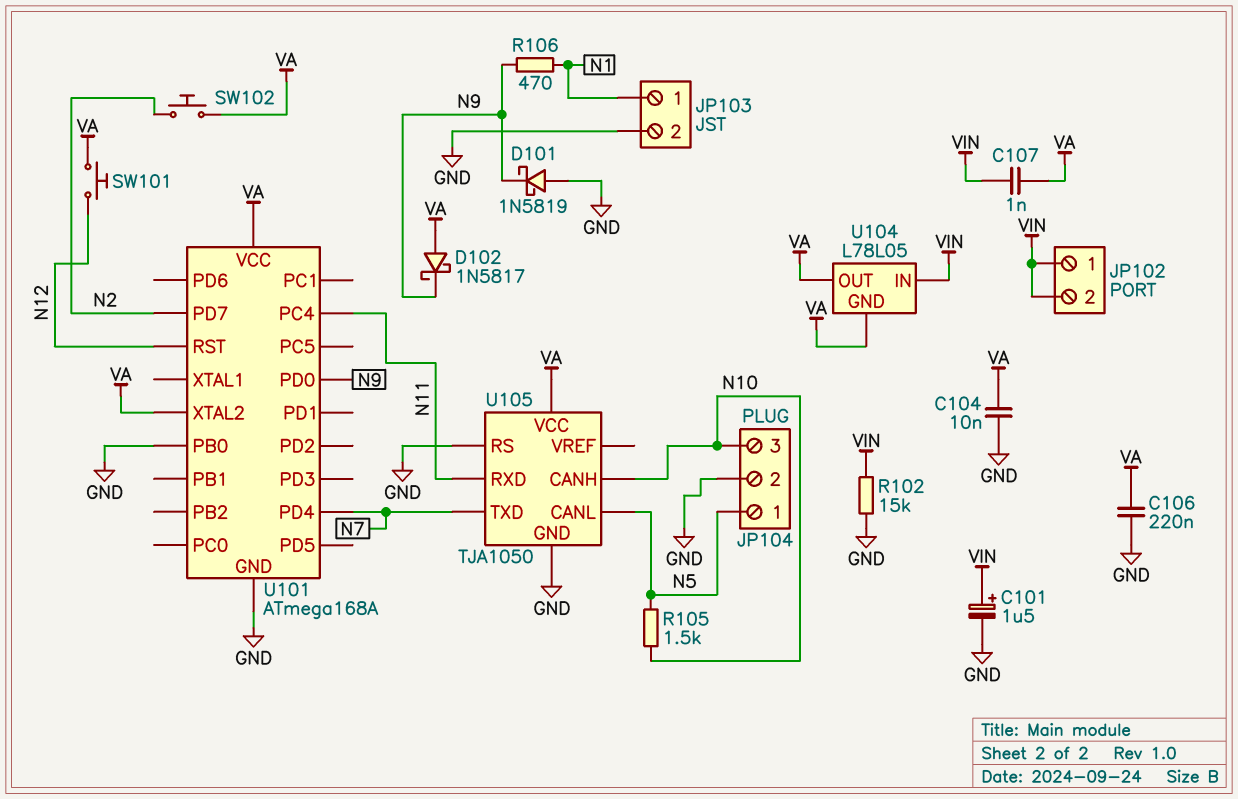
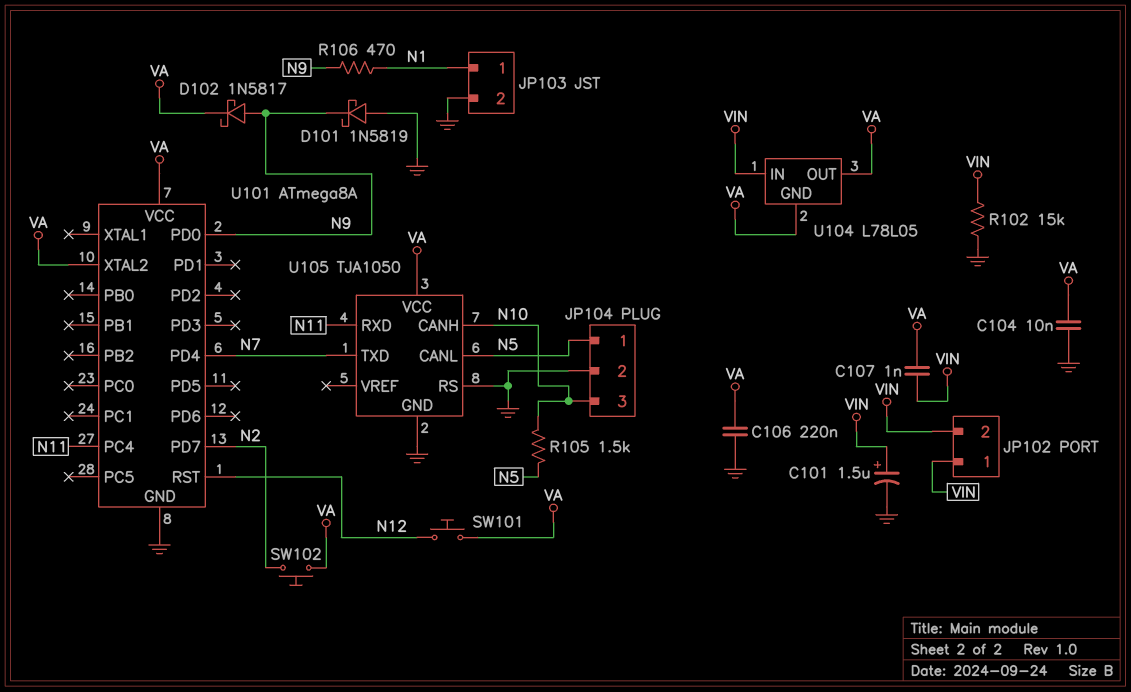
D102: schottky 1N5817 (A VA, K N9) -> schottky 1N5817 (A N9, K VA)
U101: ATmega168A -> ATmega8A
U101 pin PB0: GND -> none

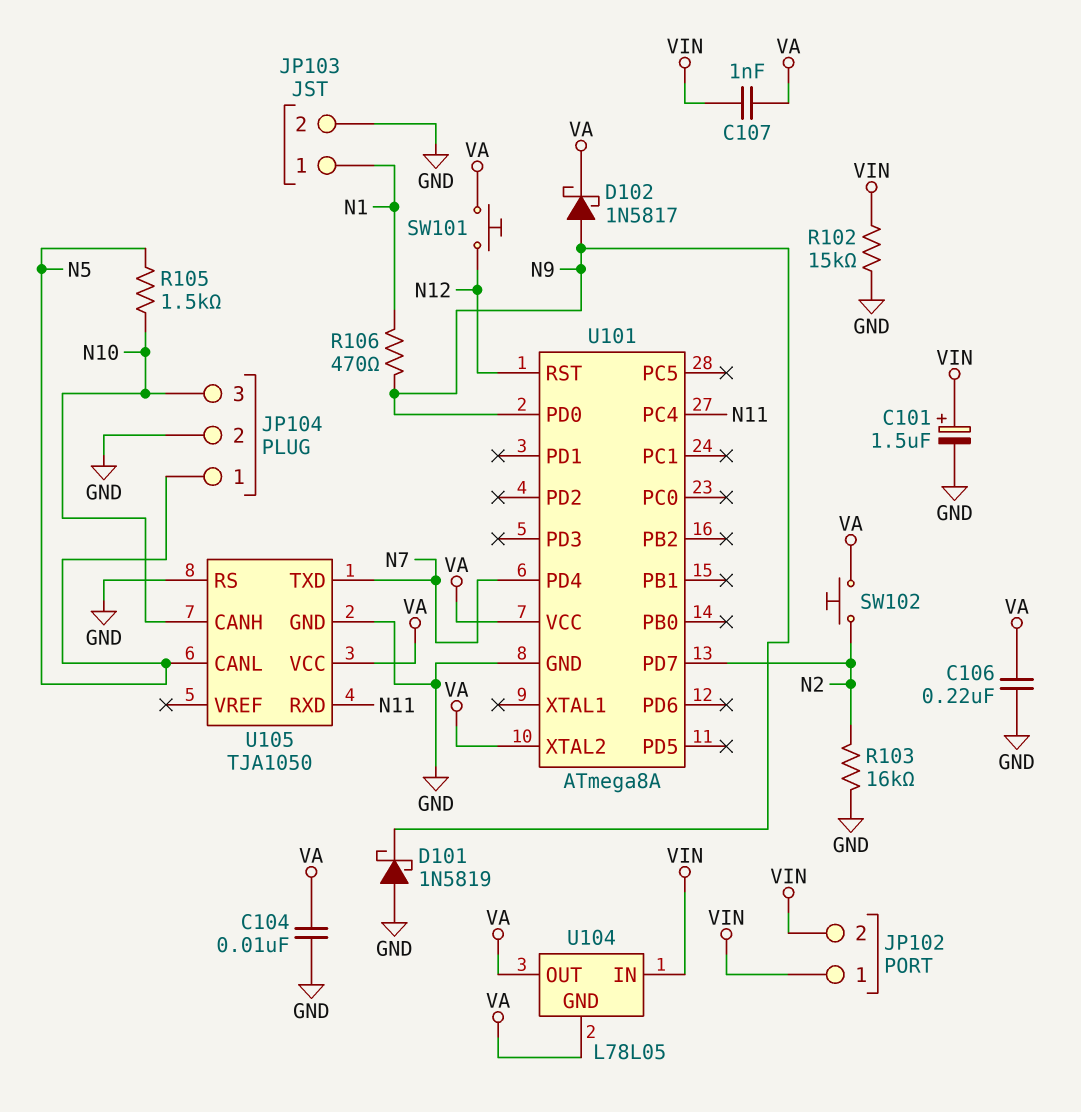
R103: none -> 16k (GND, N2)

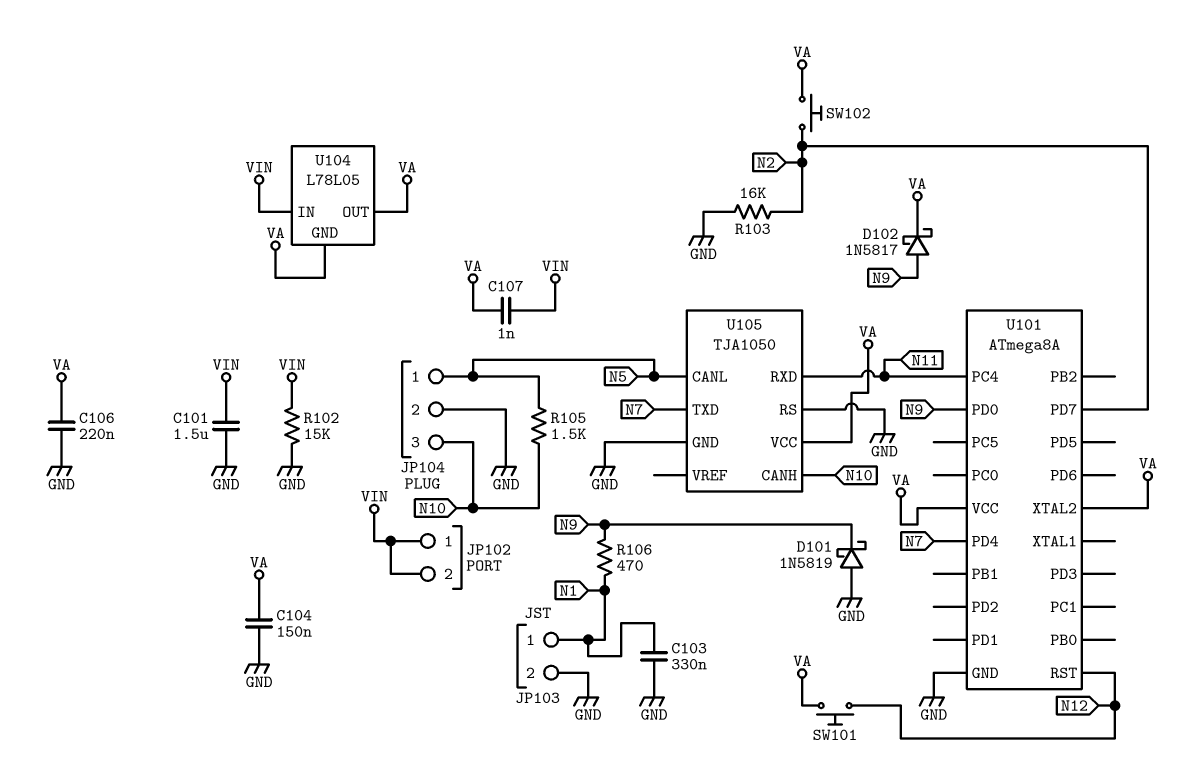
C101: 1.5uF (plus VIN, minus GND) -> 1.5uF (GND, VIN)
C103: none -> 330nF (GND, N1)
C104: 10nF (GND, VA) -> 150nF (GND, VA)

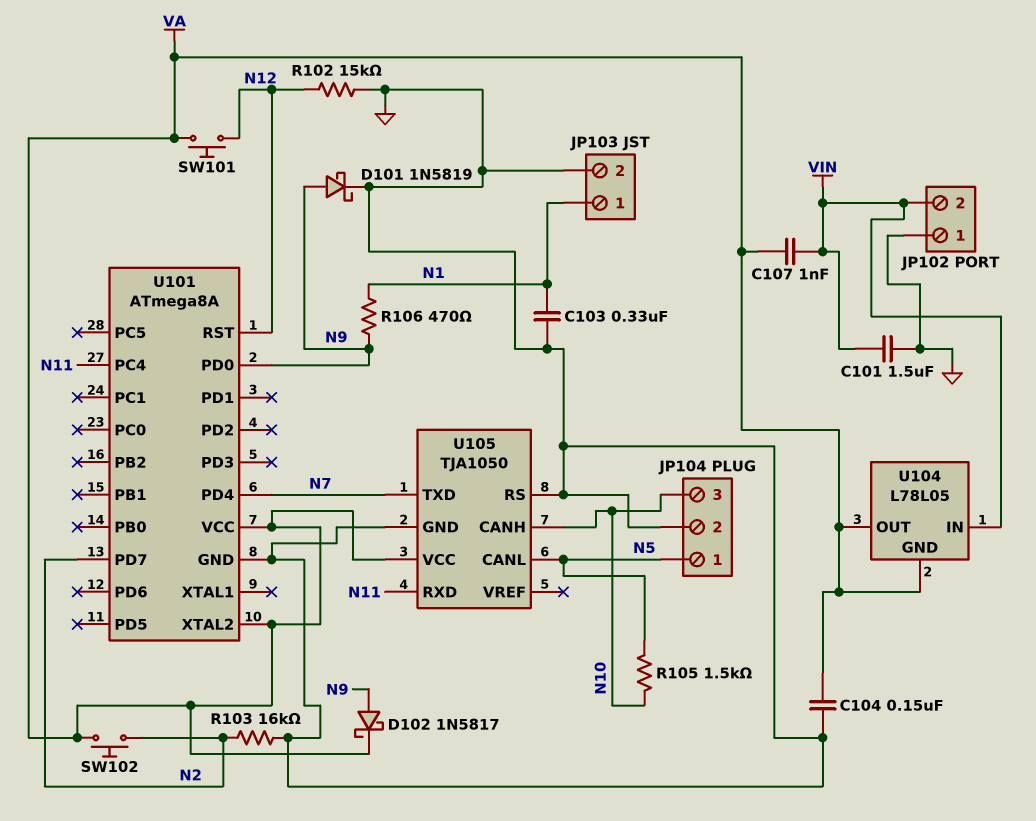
C106: 220nF (GND, VA) -> none
D101: schottky 1N5819 (A GND, K N9) -> schottky 1N5819 (A N9, K GND)
JP102 pin 1: VIN -> GND
R102: 15k (GND, VIN) -> 15k (GND, N12)

